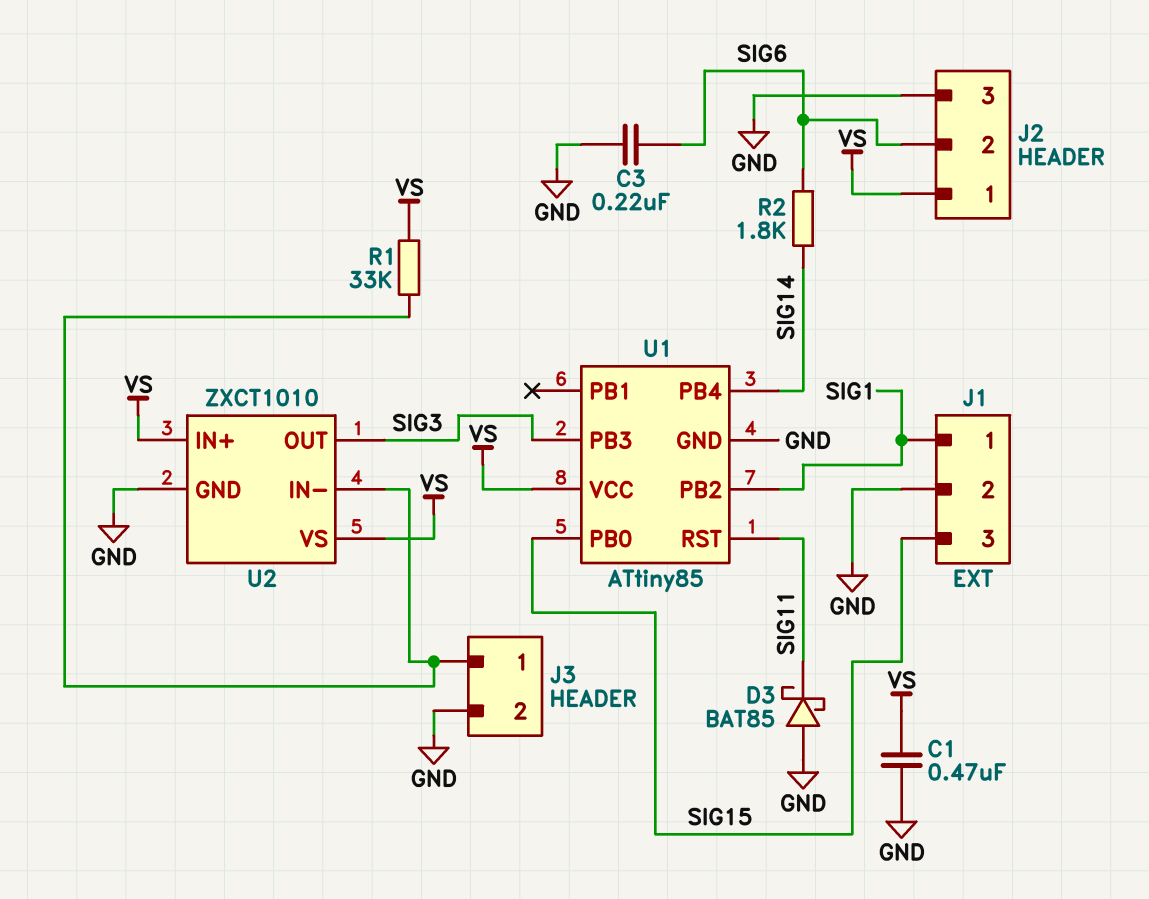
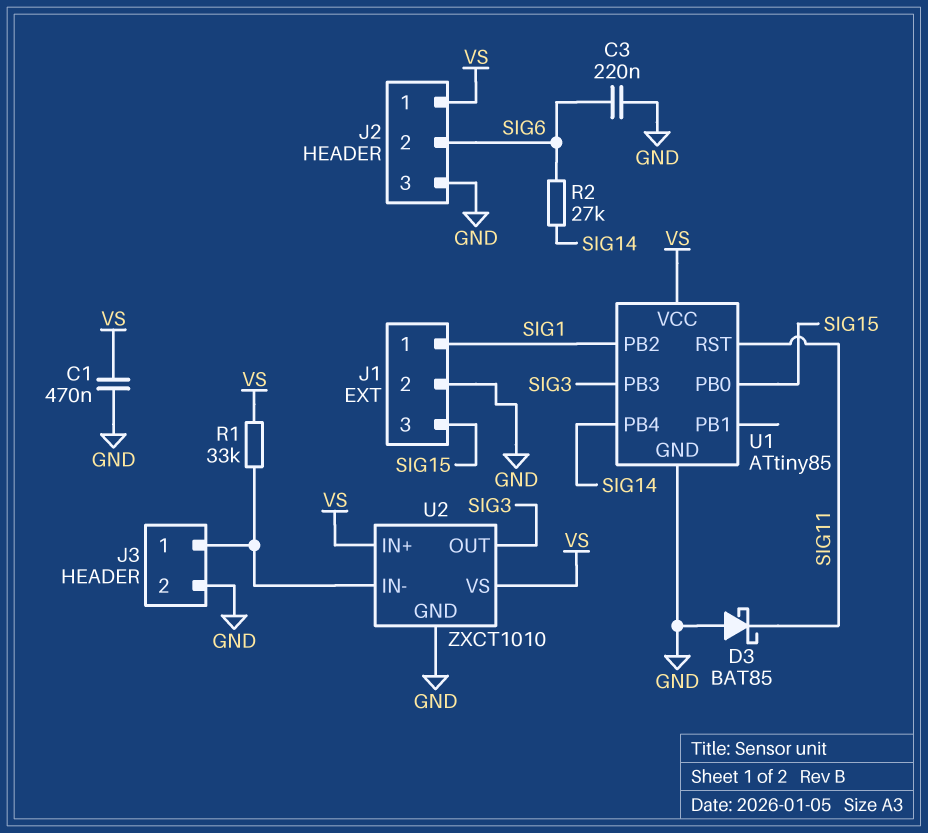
R2: 1.8k (SIG6, SIG14) -> 27k (SIG6, SIG14)

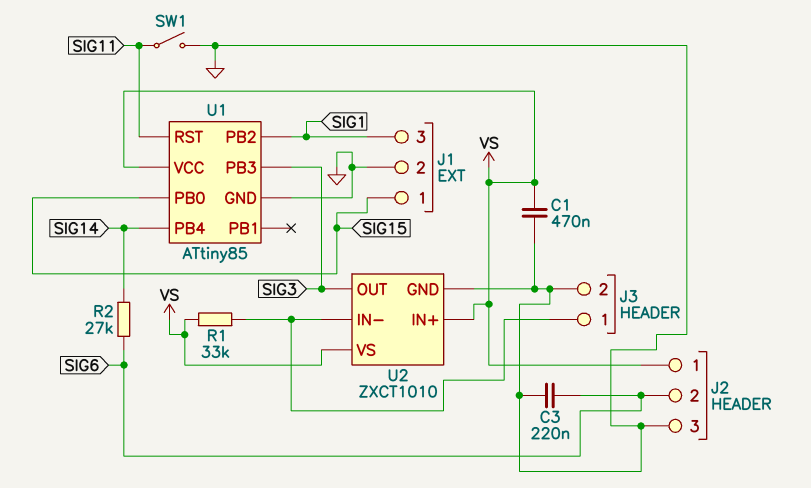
D3: schottky BAT85 (A GND, K SIG11) -> none
J1 pin 1: SIG1 -> SIG15
J1 pin 3: SIG15 -> SIG1
SW1: none -> switch (GND, SIG11)

